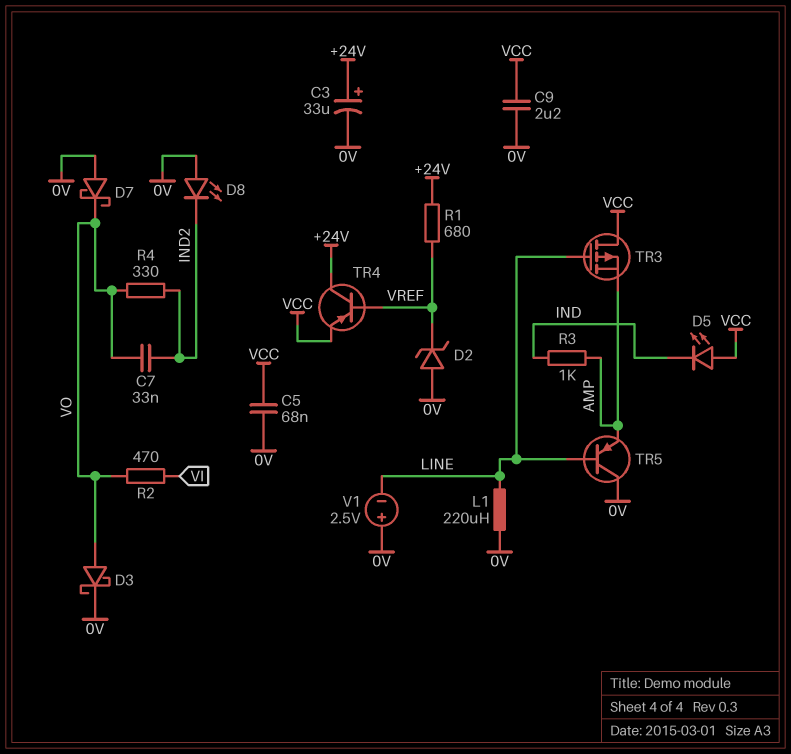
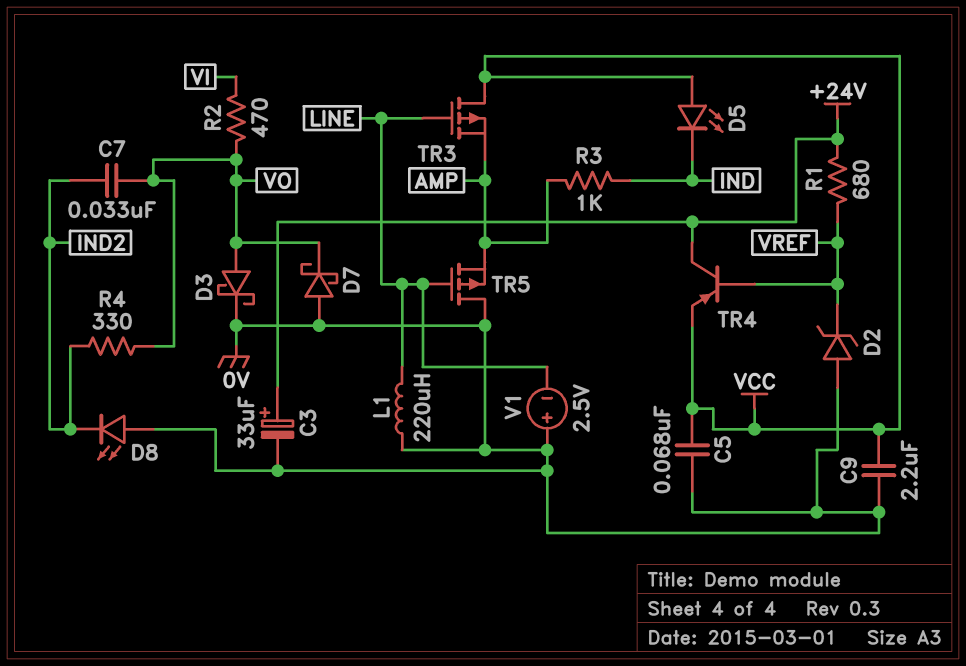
TR5: PNP (B LINE, C 0V, E AMP) -> PMOS (G LINE, D 0V, S AMP)

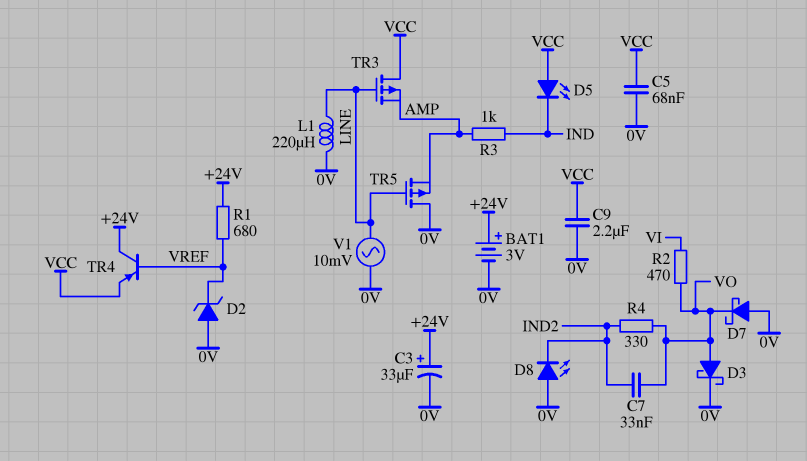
BAT1: none -> 3V (plus +24V, minus 0V)
V1: 2.5V (plus 0V, minus LINE) -> AC 10mV (0V, LINE)

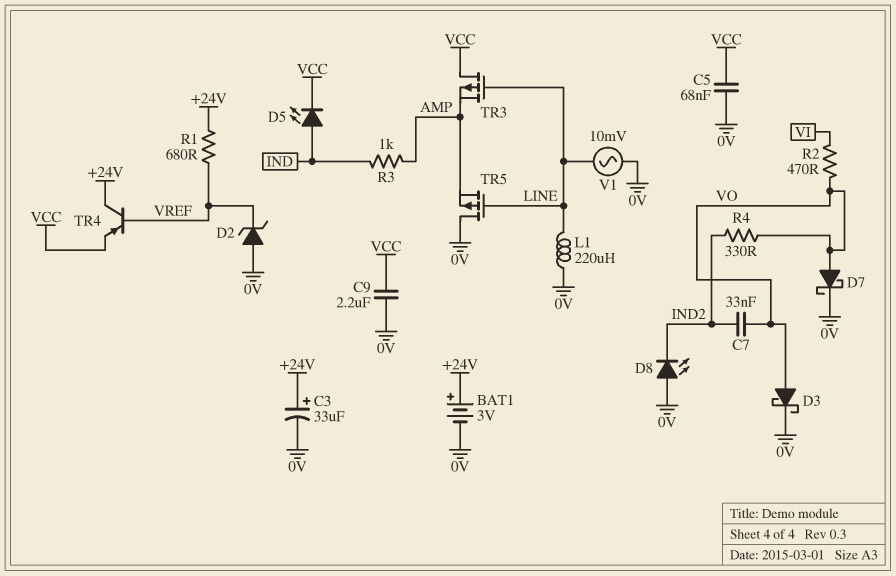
D5: LED (A VCC, K IND) -> LED (A IND, K VCC)
D7: schottky (A 0V, K VO) -> schottky (A VO, K 0V)

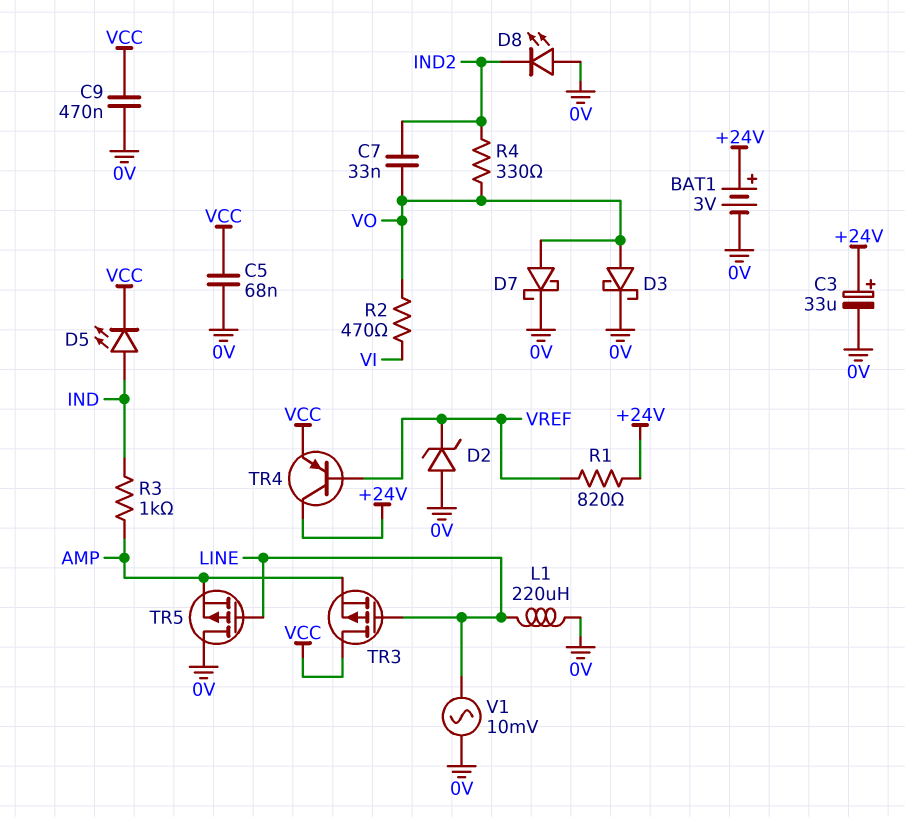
C9: 2.2uF (0V, VCC) -> 470nF (0V, VCC)
R1: 680 (+24V, VREF) -> 820 (+24V, VREF)

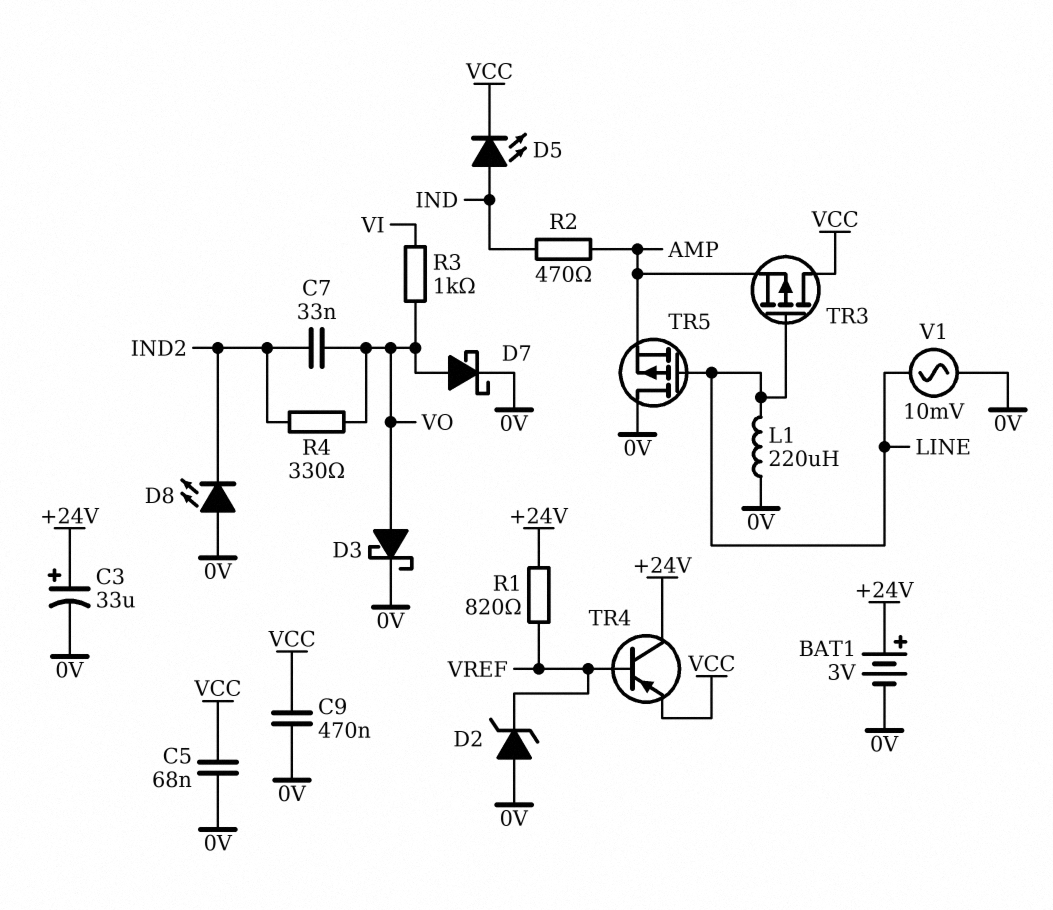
R2: 470 (VI, VO) -> 470 (AMP, IND)
R3: 1k (AMP, IND) -> 1k (VI, VO)

